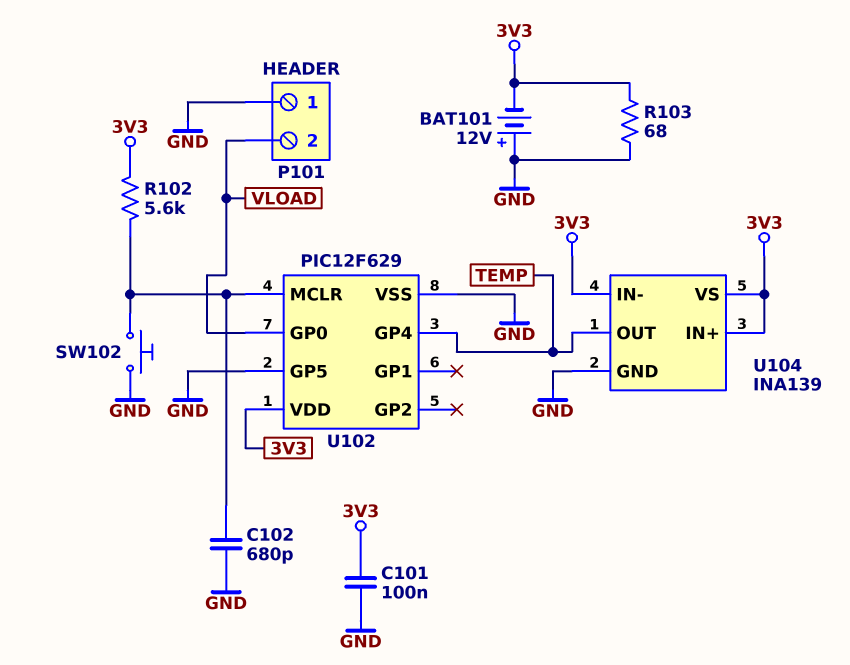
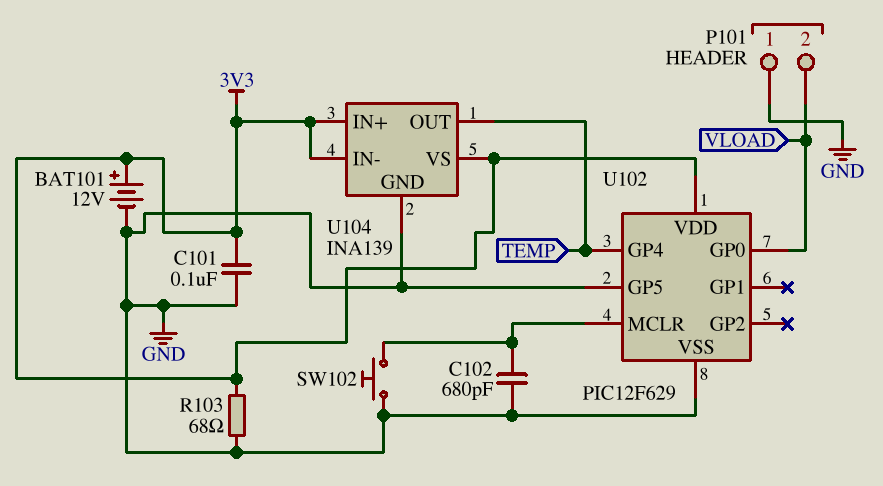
BAT101: 12V (plus GND, minus 3V3) -> 12V (plus 3V3, minus GND)
R102: 5.6k (3V3, U102/MCLR) -> none

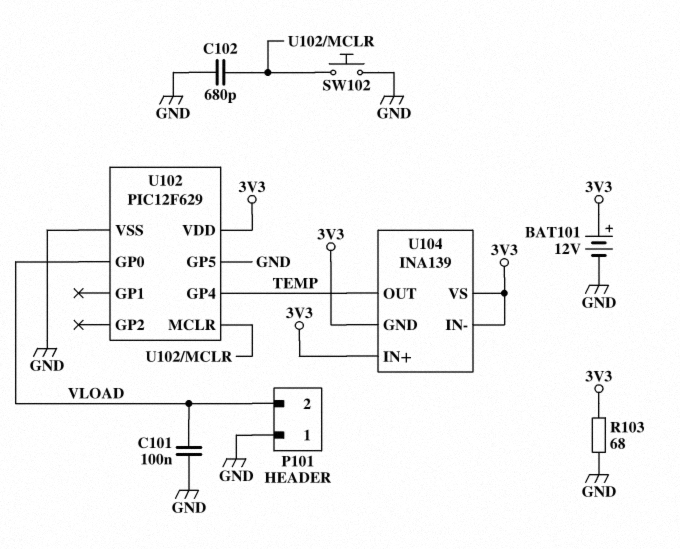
C101: 100nF (3V3, GND) -> 100nF (GND, VLOAD)
U104 pin GND: GND -> 3V3

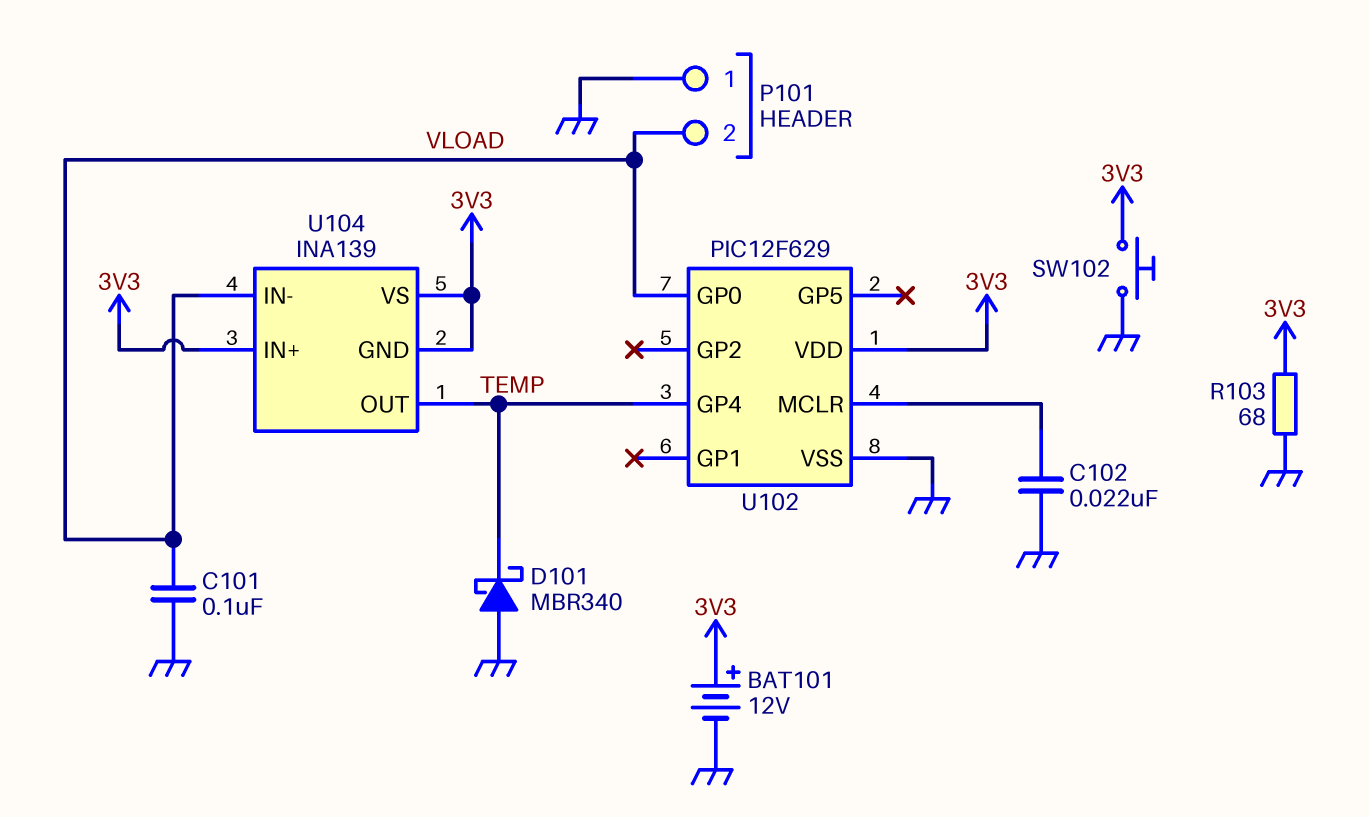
C102: 680pF (GND, U102/MCLR) -> 22nF (GND, U102/MCLR)
D101: none -> schottky MBR340 (A GND, K TEMP)
SW102: button (GND, U102/MCLR) -> button (3V3, GND)
U102 pin GP5: GND -> none
U104 pin IN-: 3V3 -> VLOAD

